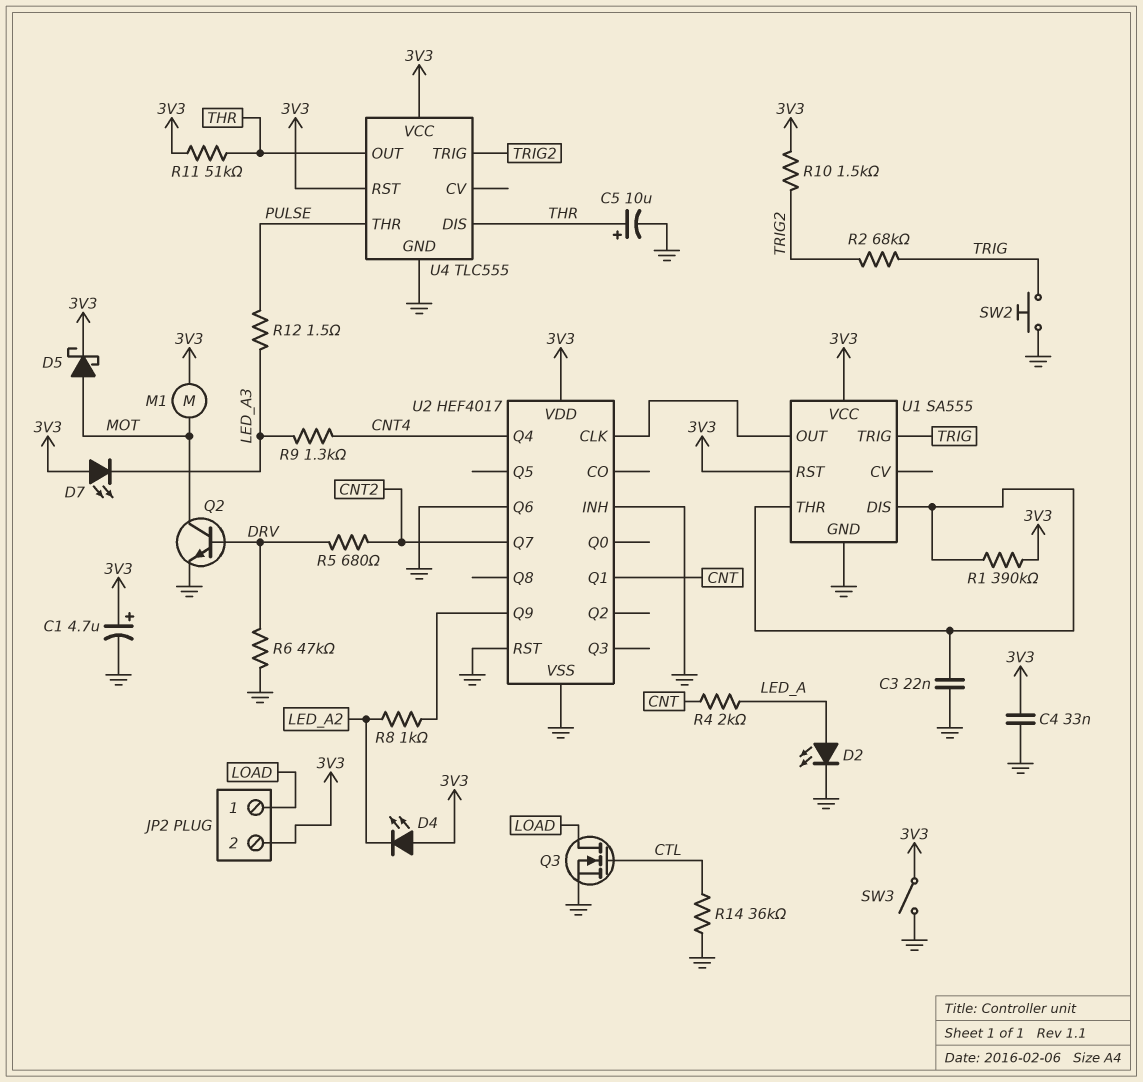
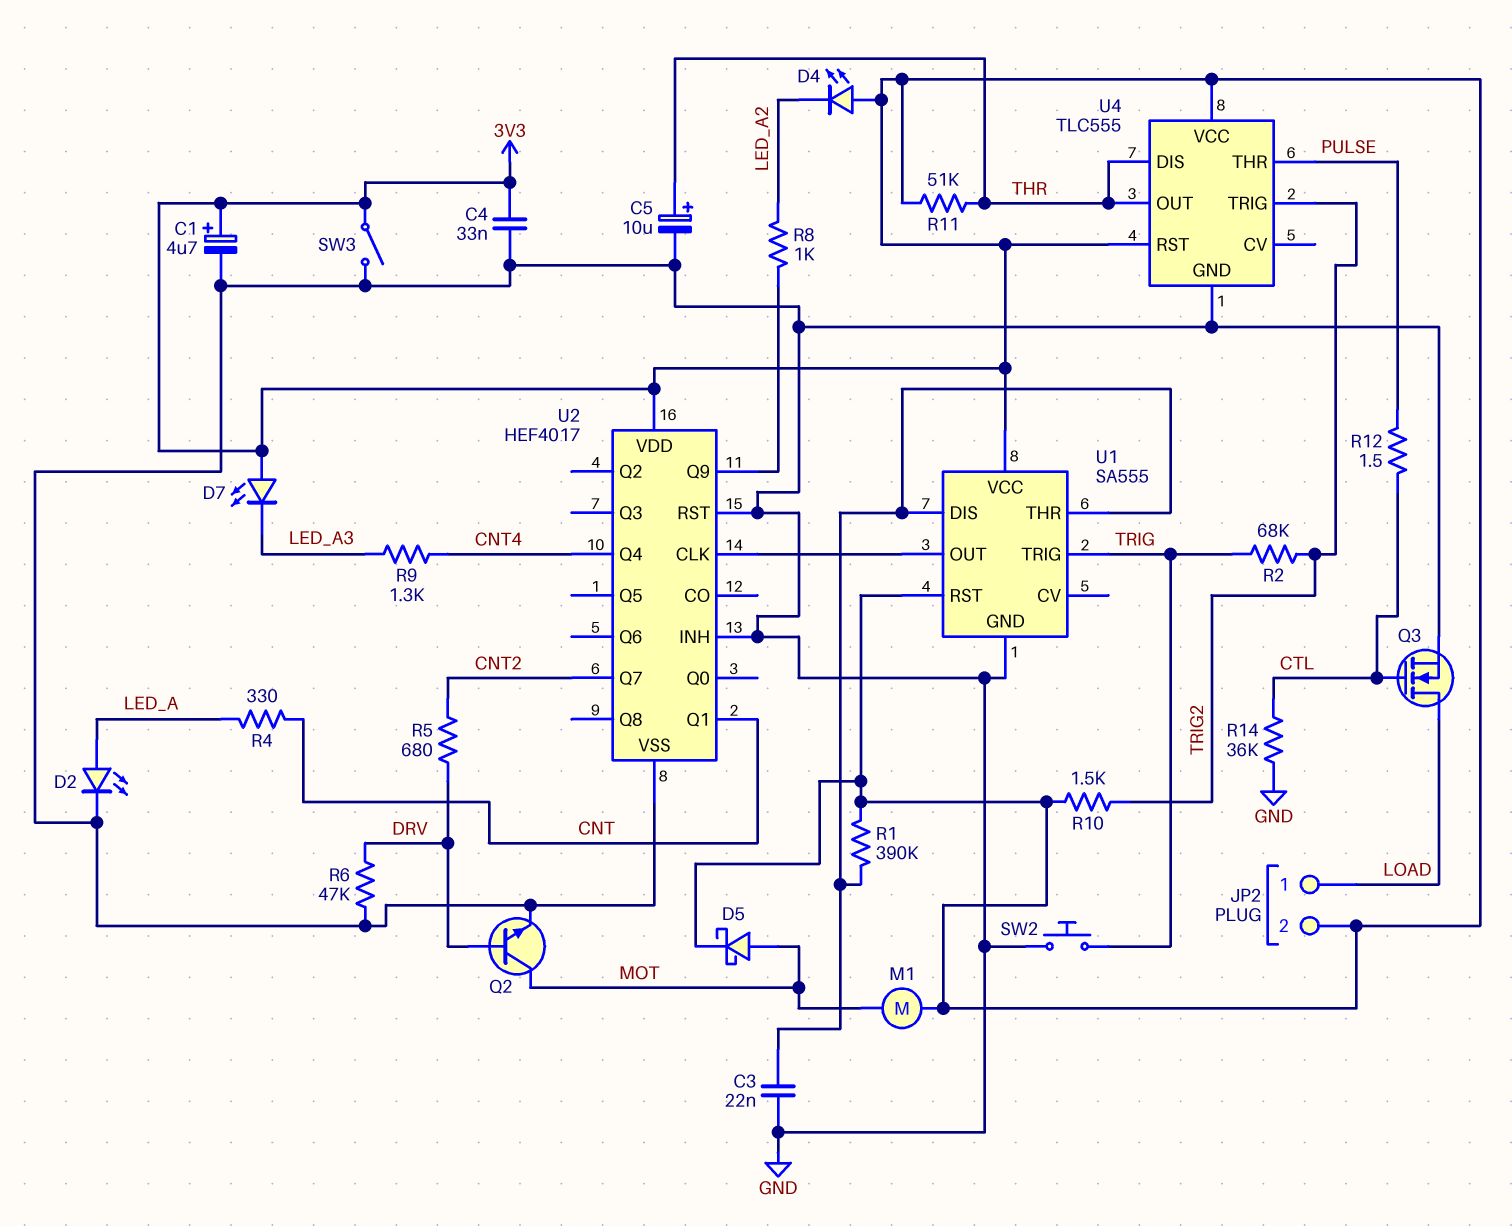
R4: 2k (CNT, LED_A) -> 330 (CNT, LED_A)
R12: 1.5 (LED_A3, PULSE) -> 1.5 (CTL, PULSE)
U2 pin Q6: GND -> none

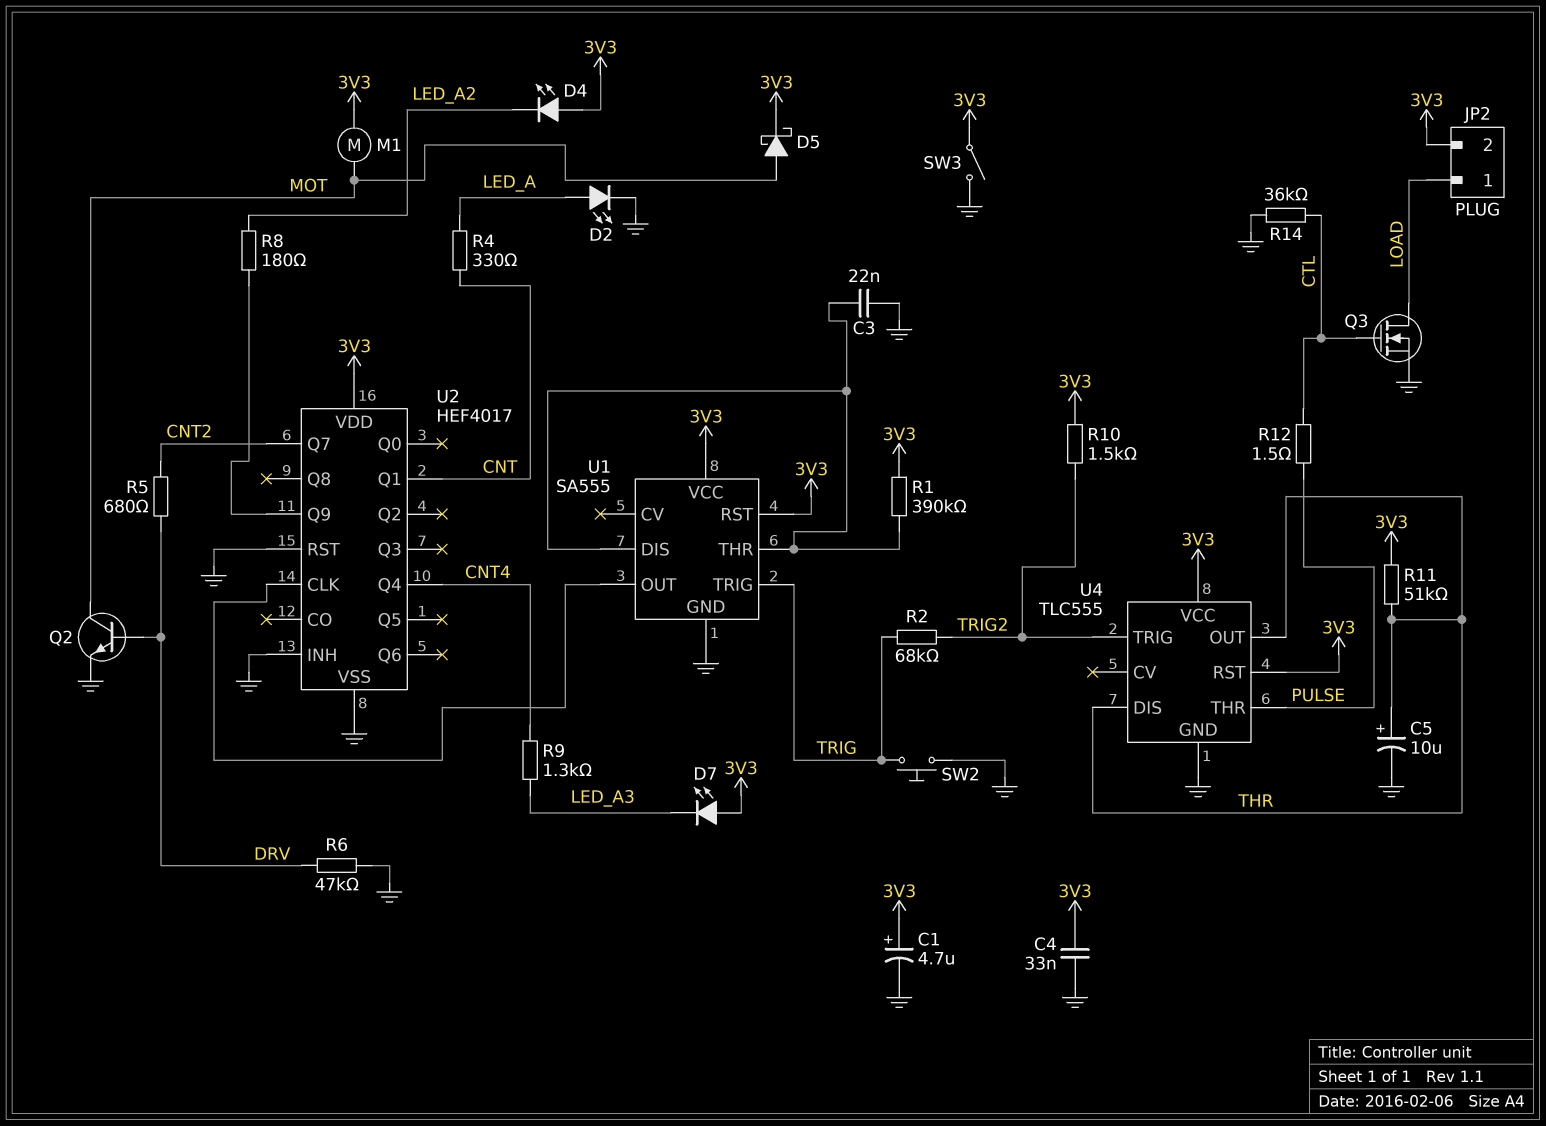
R8: 1k (LED_A2, U2/Q9) -> 180 (LED_A2, U2/Q9)

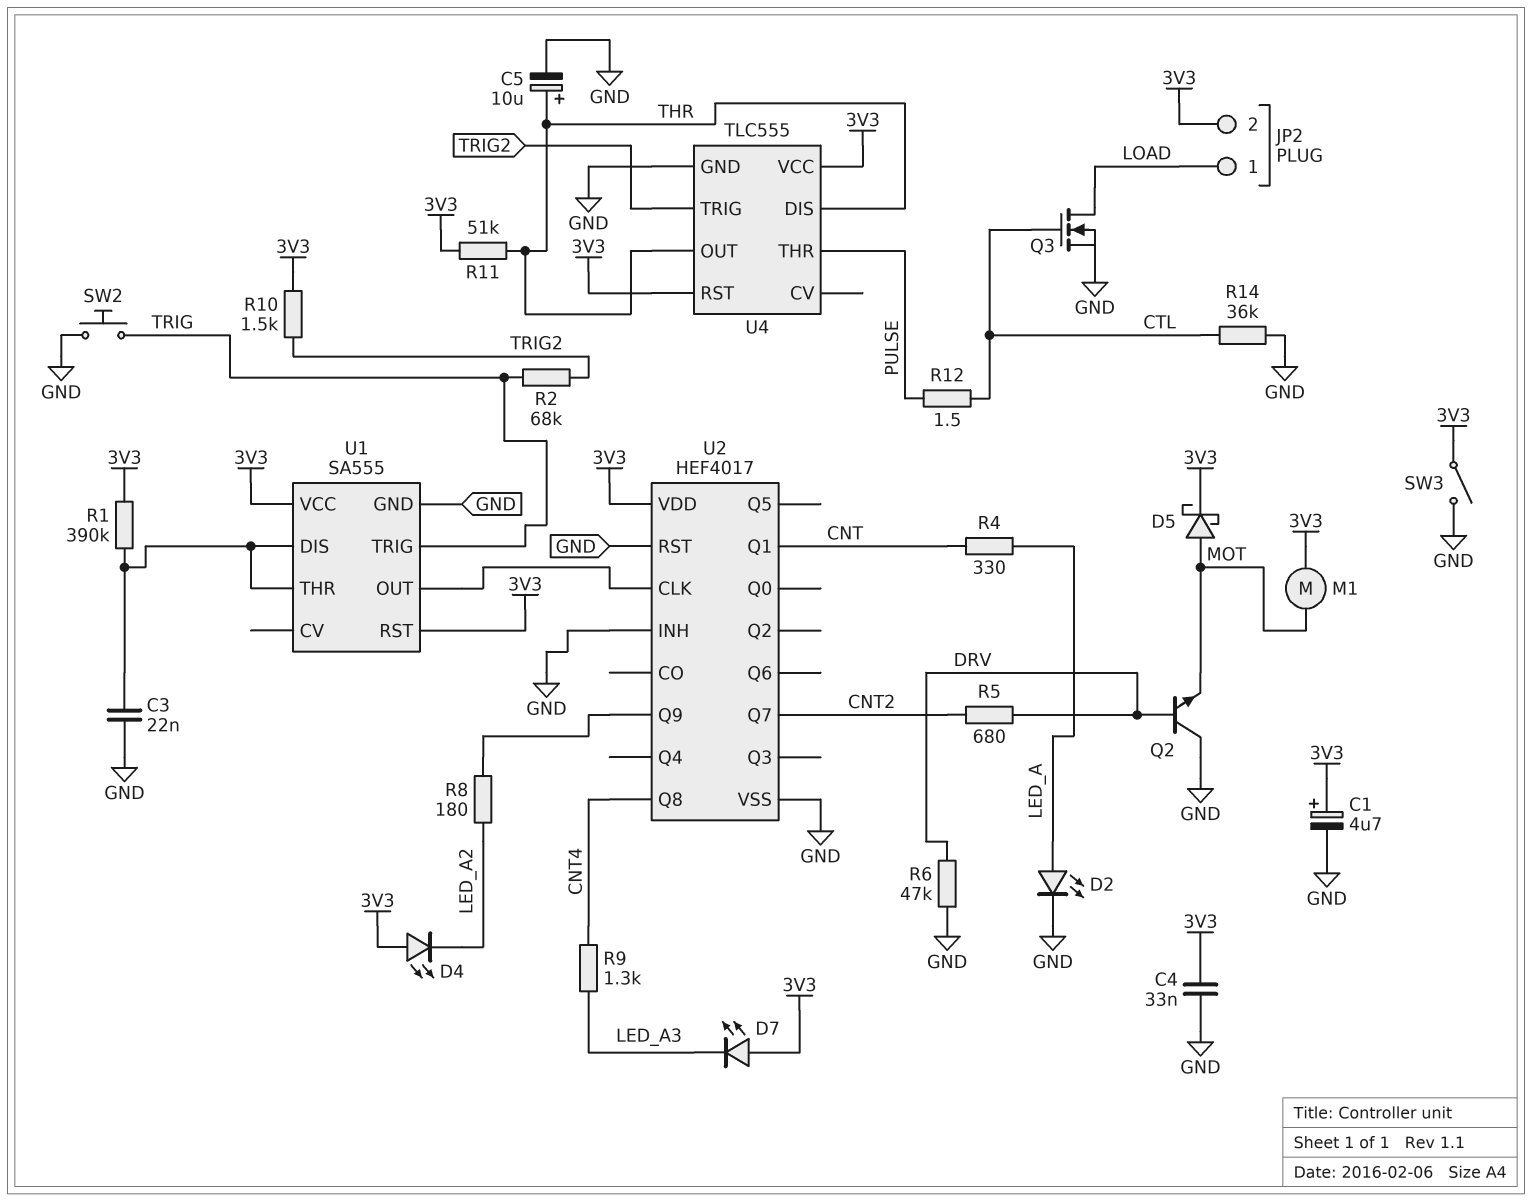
Q2: NPN (B DRV, C MOT, E GND) -> NPN (B DRV, C GND, E MOT)
U2 pin Q4: CNT4 -> none
U2 pin Q8: none -> CNT4

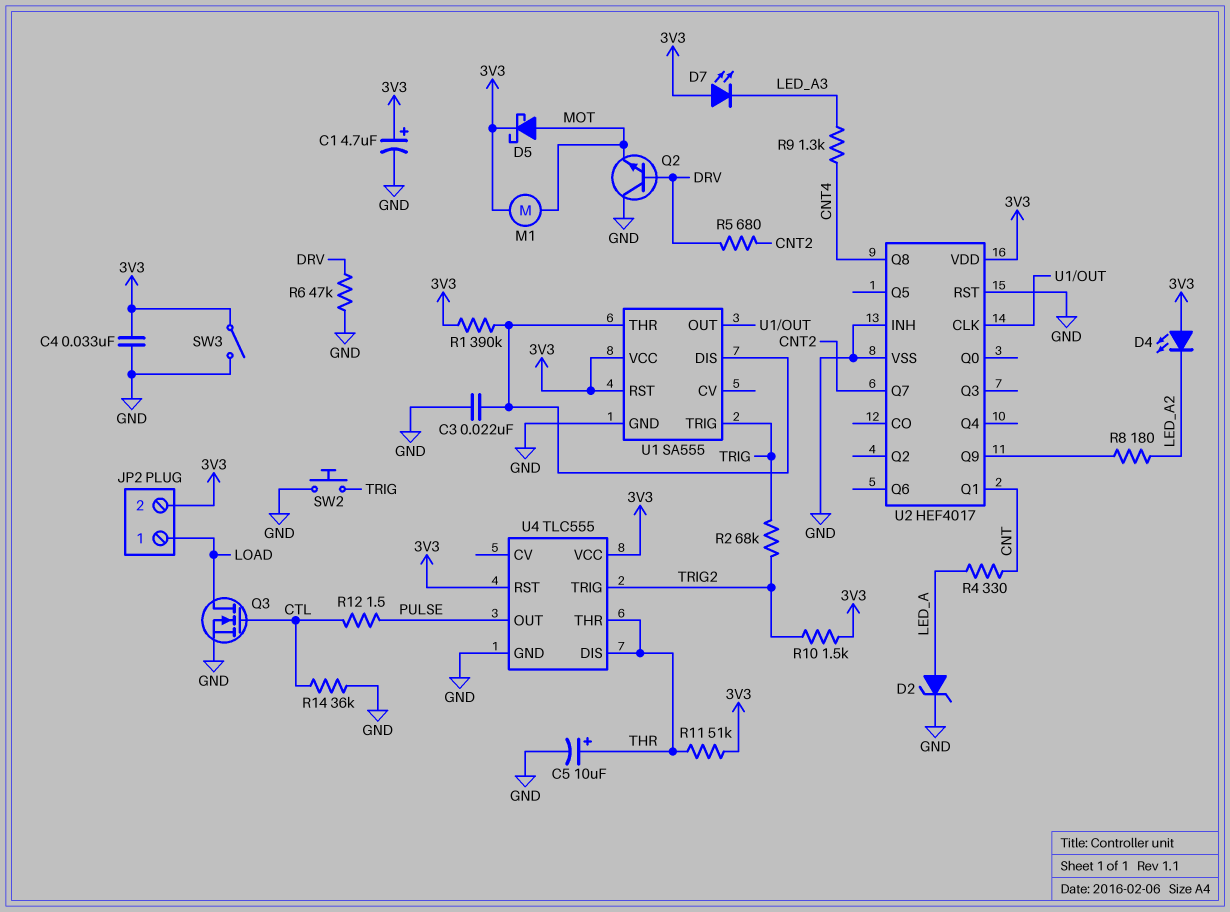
D2: LED (A LED_A, K GND) -> zener (A LED_A, K GND)
U4 pin OUT: THR -> PULSE
U4 pin THR: PULSE -> THR

